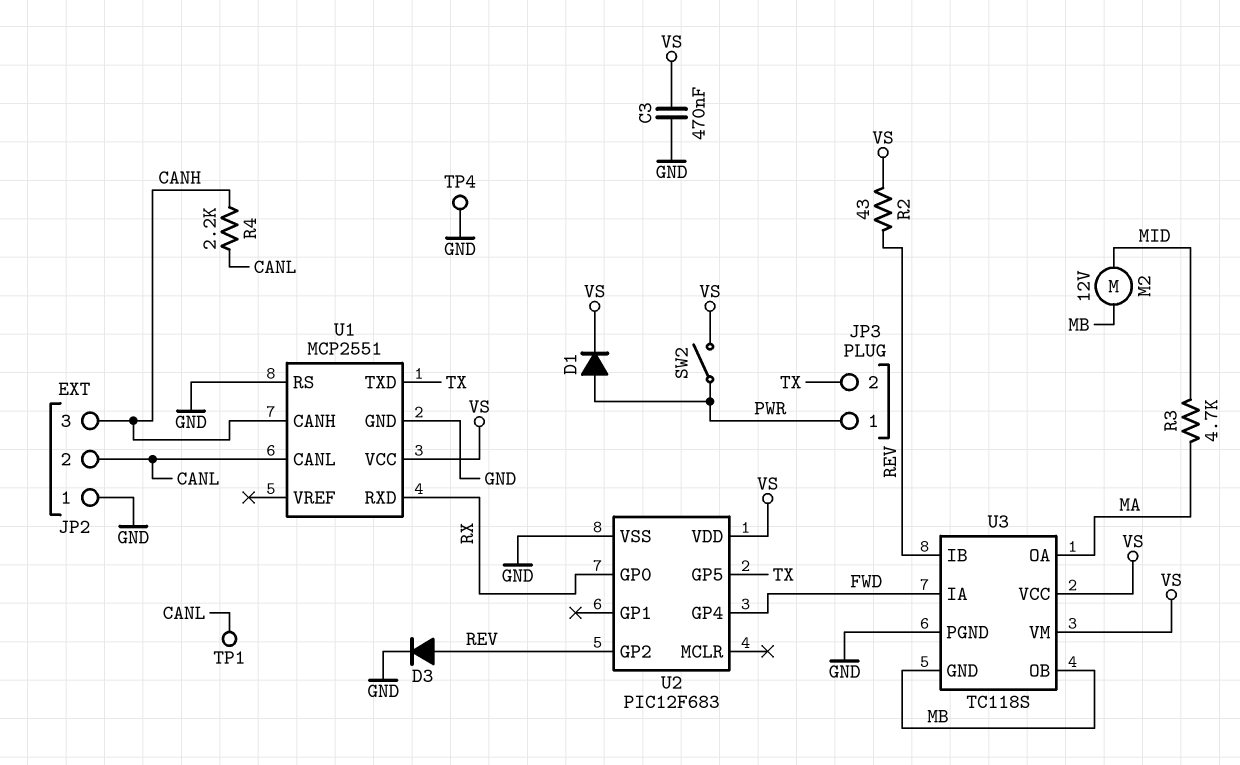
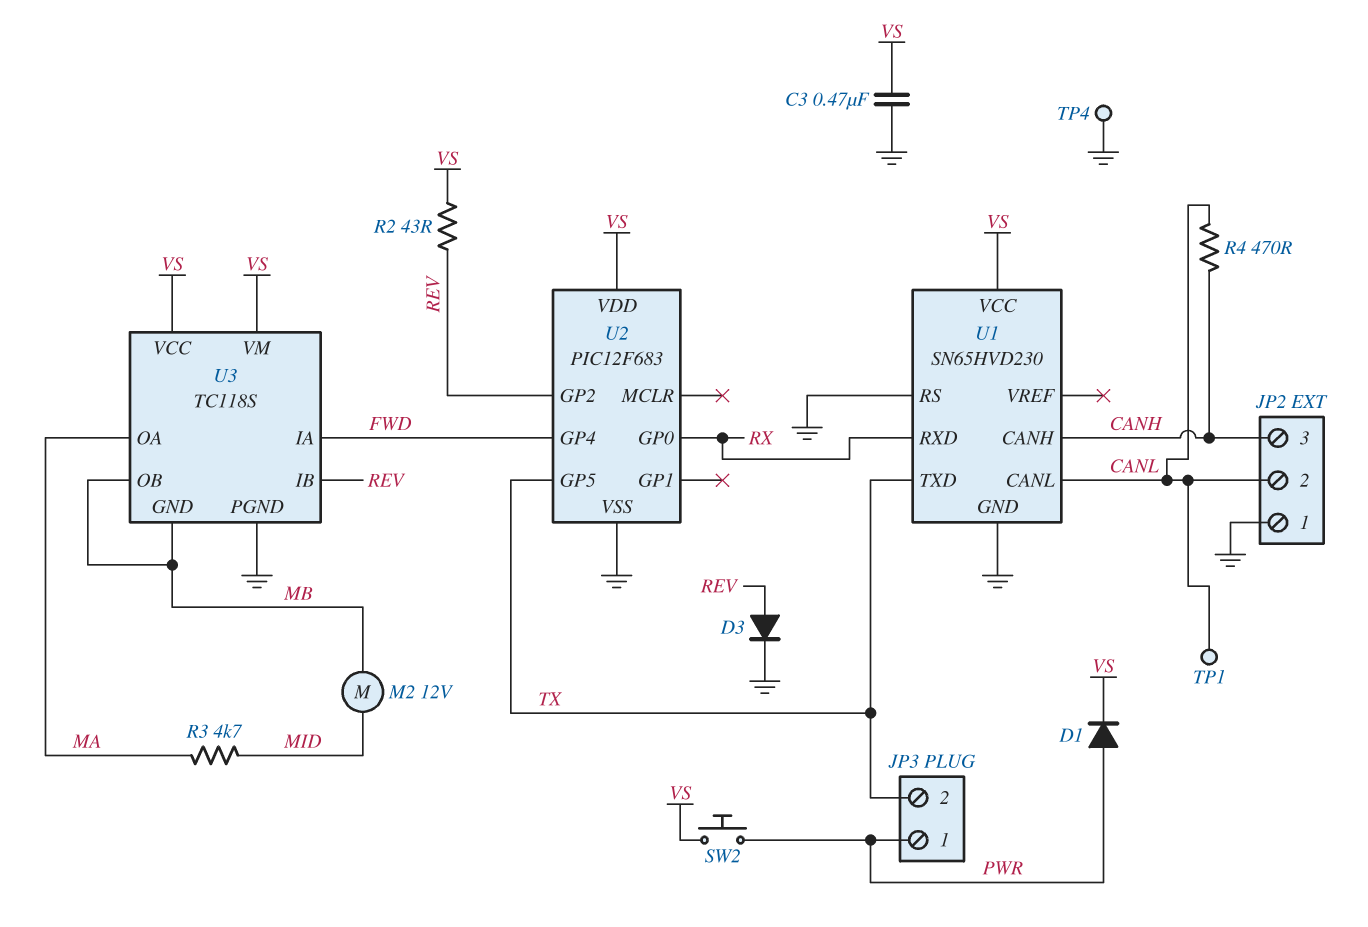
R4: 2.2k (CANH, CANL) -> 470 (CANH, CANL)
SW2: switch (PWR, VS) -> button (PWR, VS)
U1: MCP2551 -> SN65HVD230

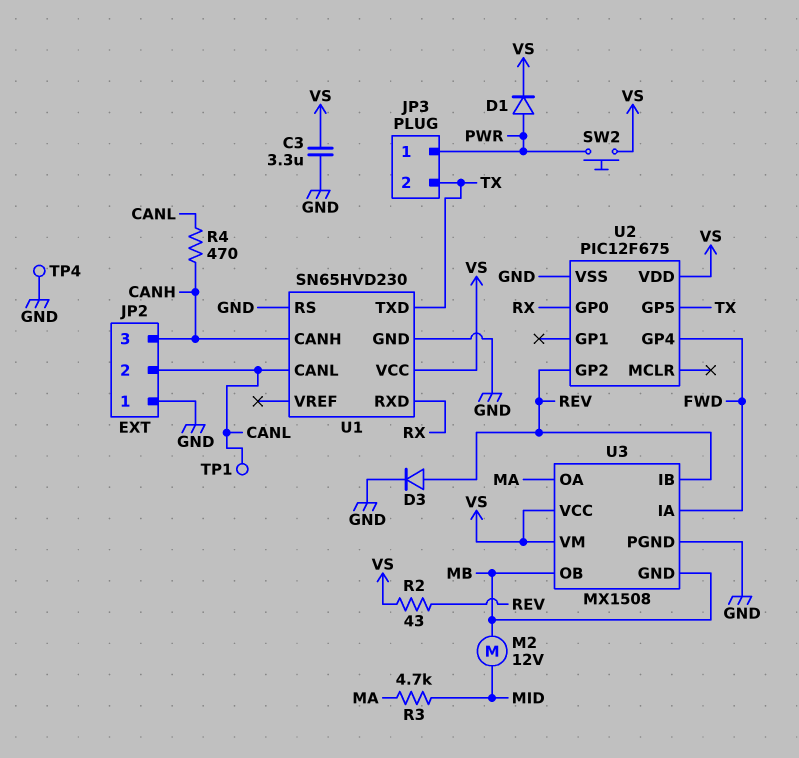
C3: 470nF (GND, VS) -> 3.3uF (GND, VS)
U2: PIC12F683 -> PIC12F675
U3: TC118S -> MX1508

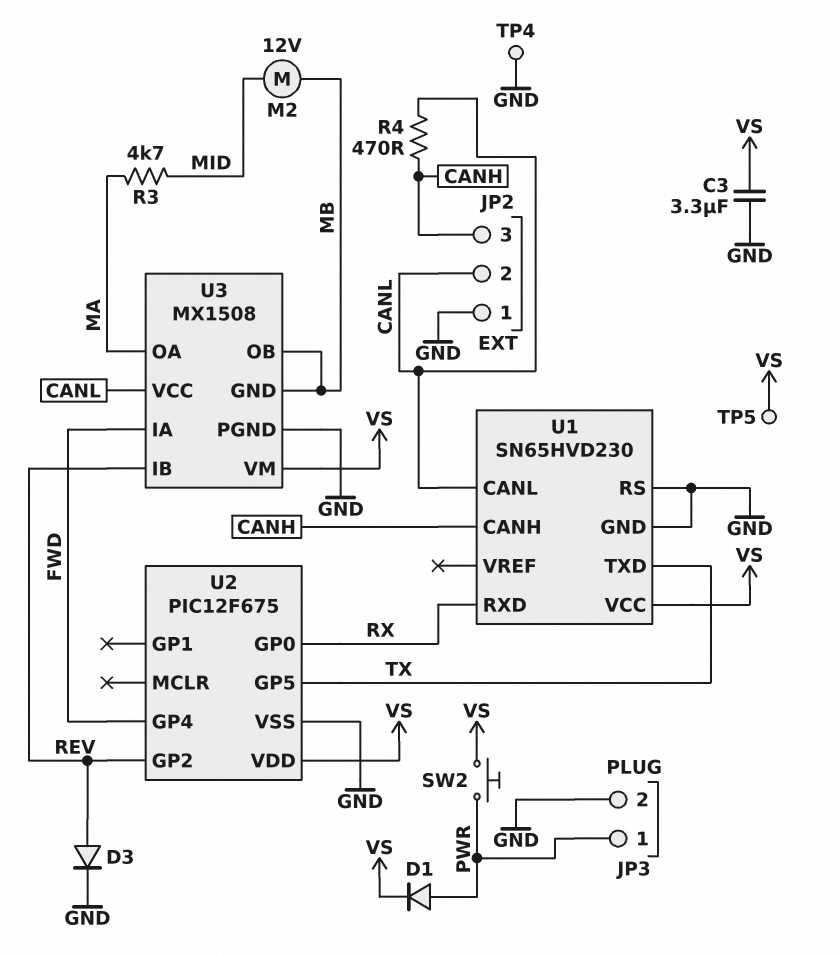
JP3 pin 2: TX -> GND
R2: 43 (REV, VS) -> none
TP1: test point (CANL) -> none
TP5: none -> test point (VS)
U3 pin VCC: VS -> CANL

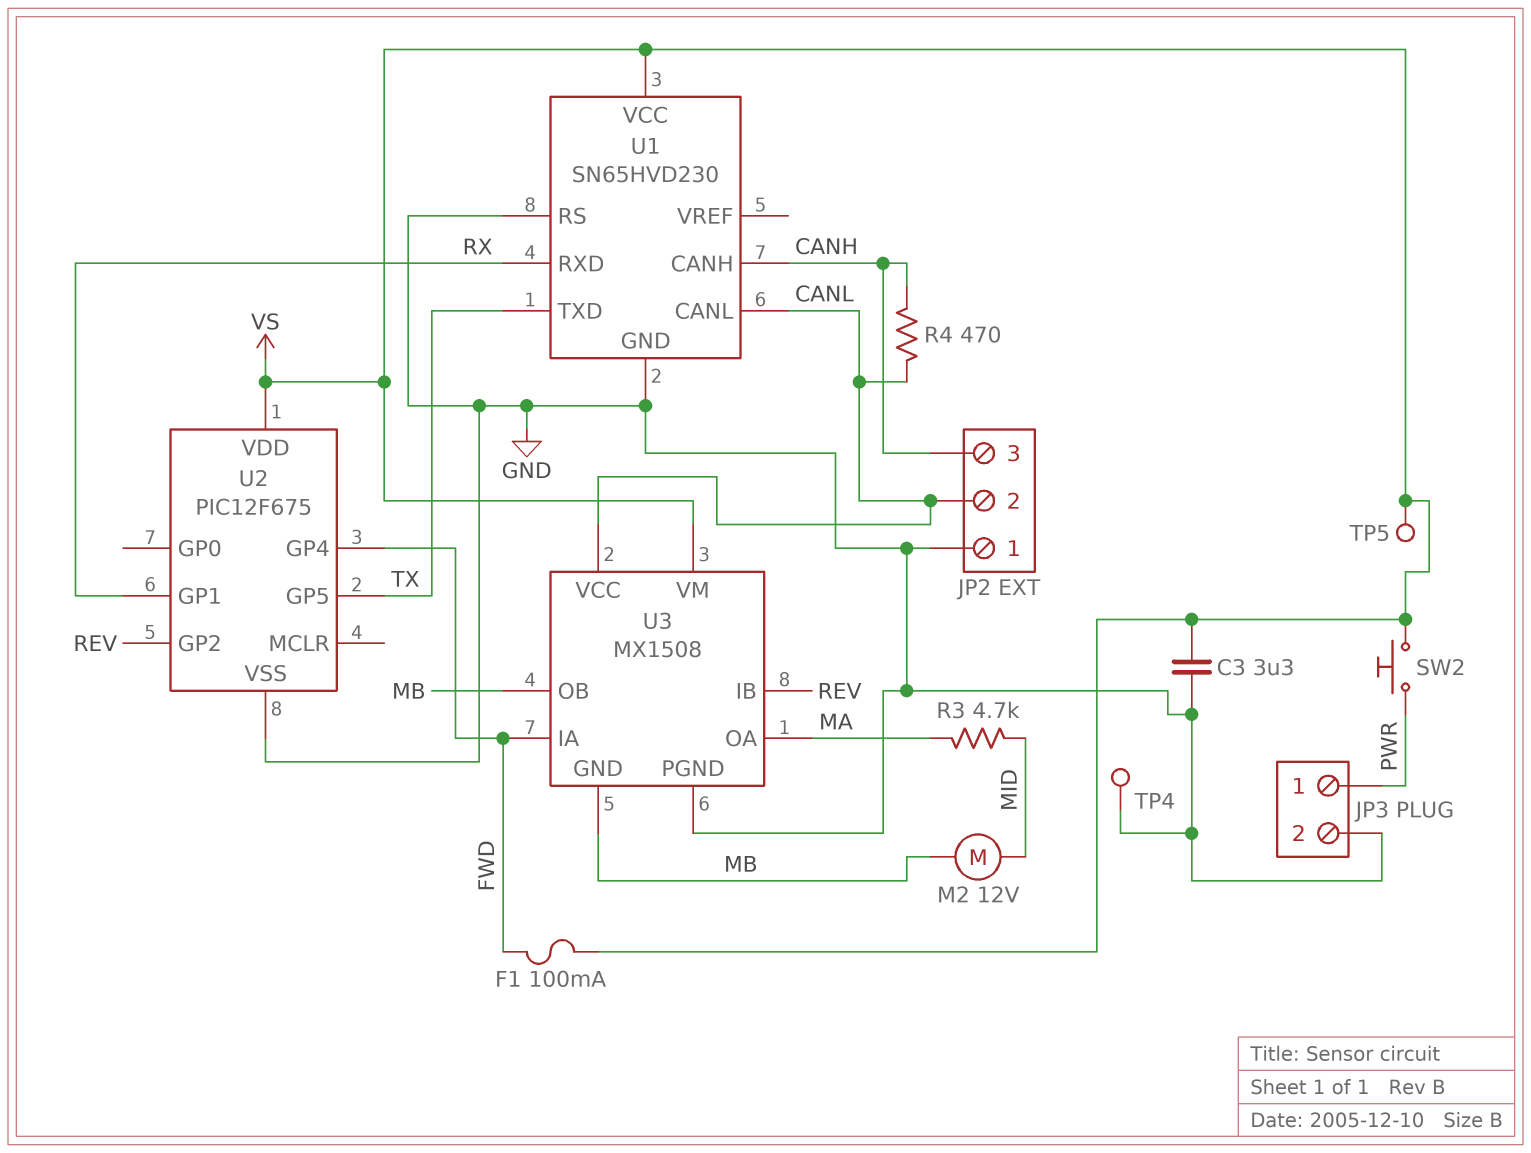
D1: diode (A PWR, K VS) -> none
D3: diode (A REV, K GND) -> none
F1: none -> 100mA (FWD, VS)
U2 pin GP0: RX -> none
U2 pin GP1: none -> RX

